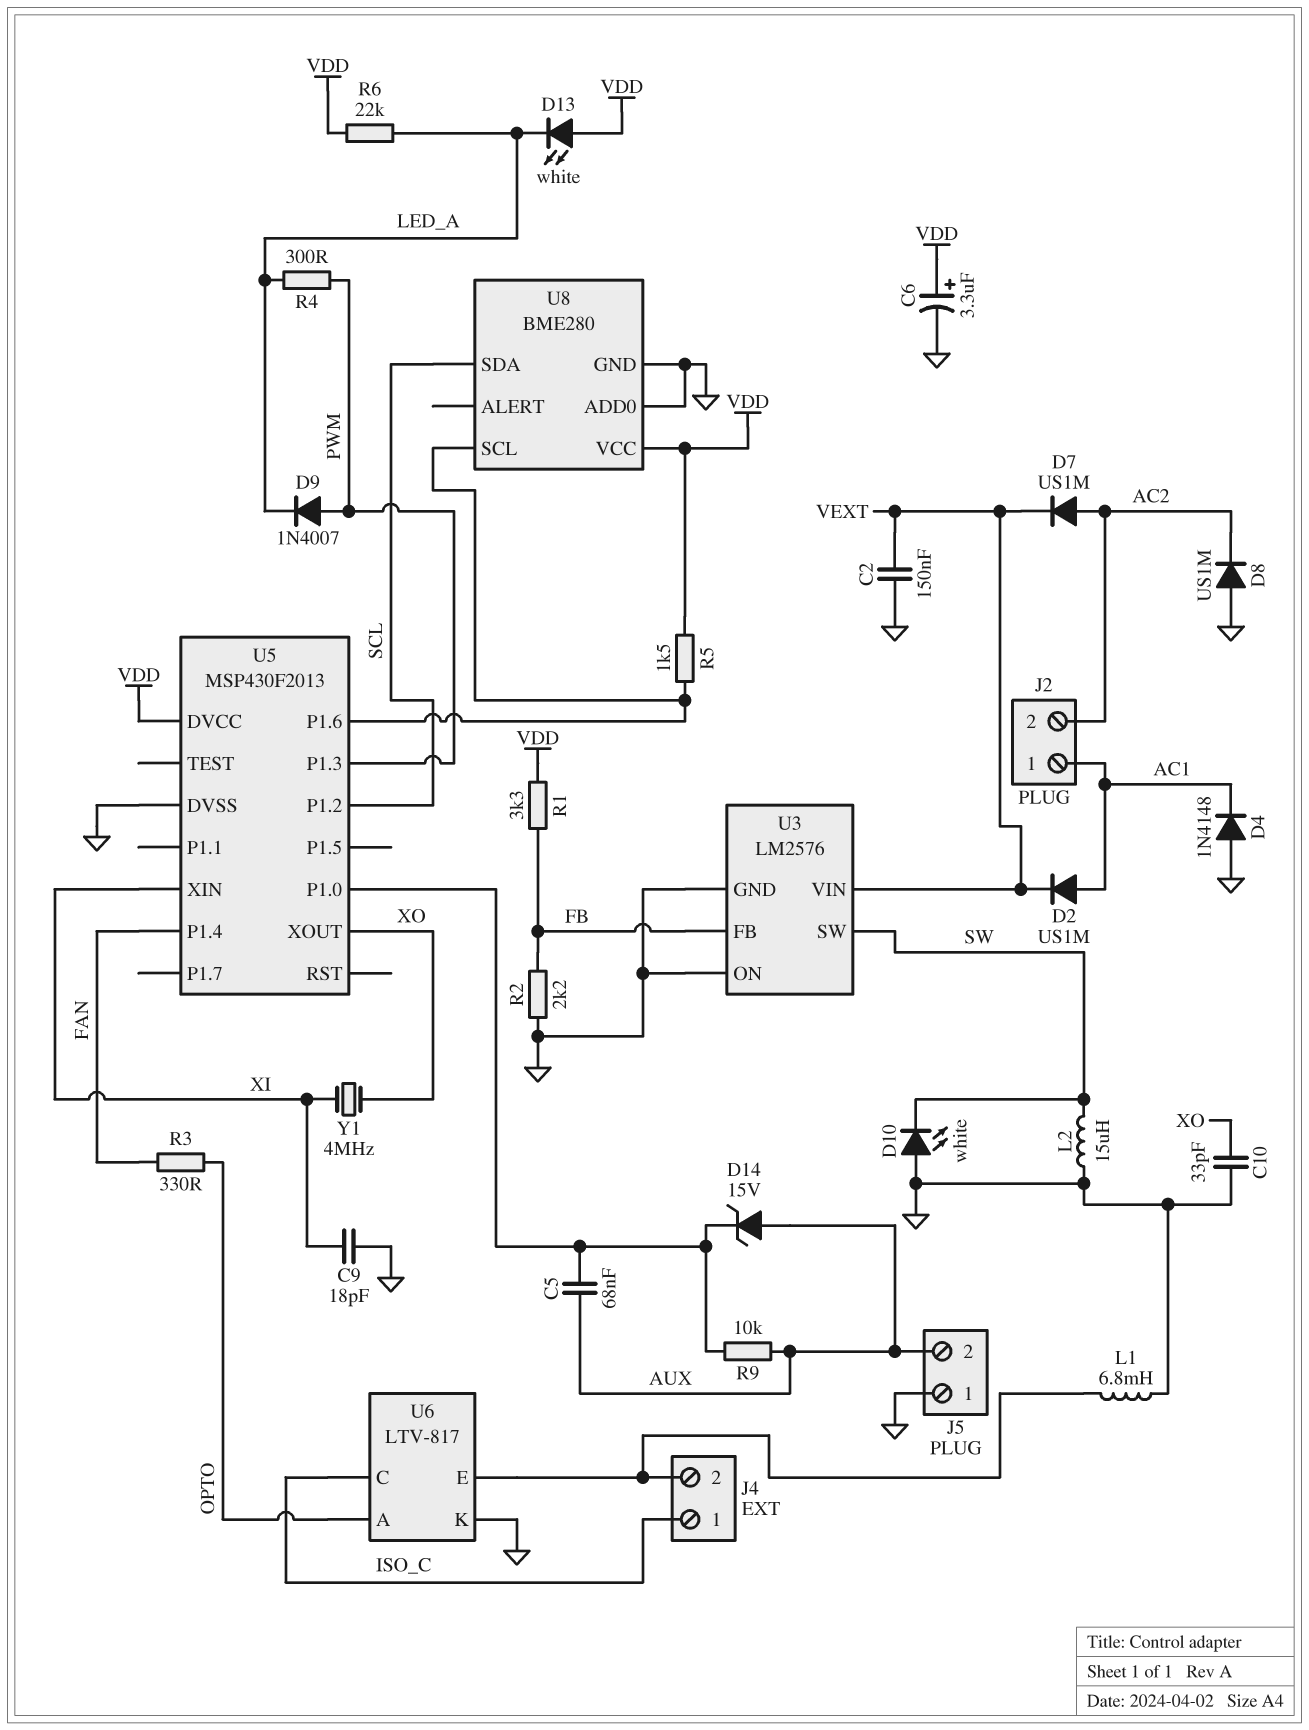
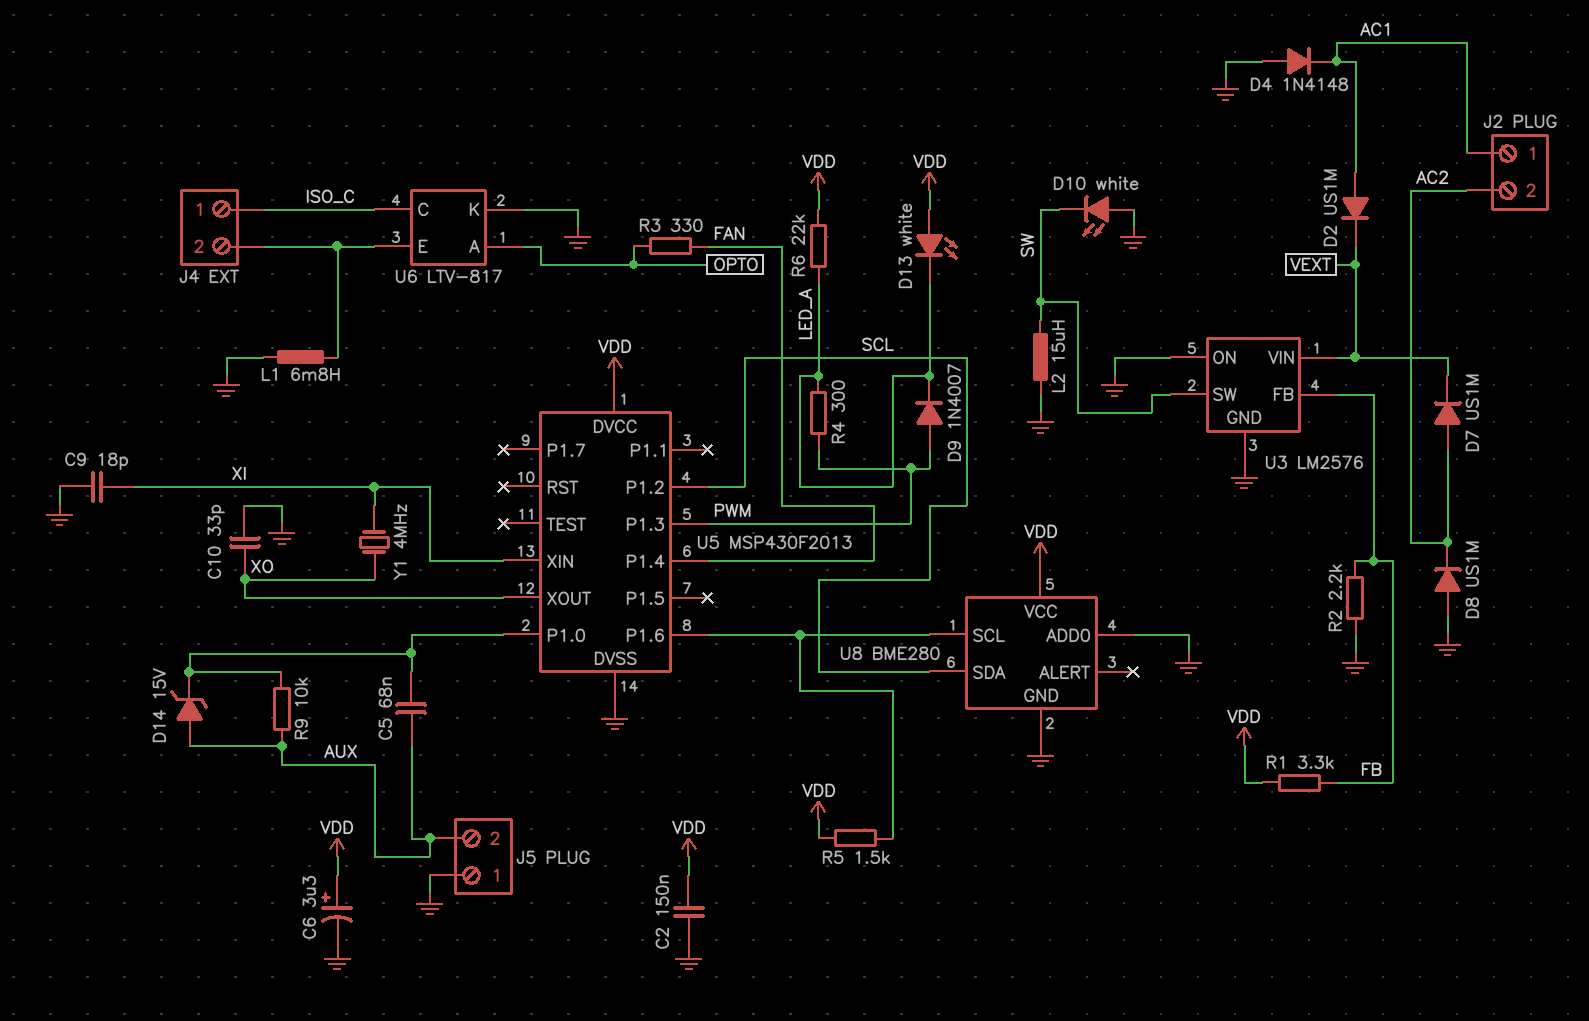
C2: 150nF (GND, VEXT) -> 150nF (GND, VDD)

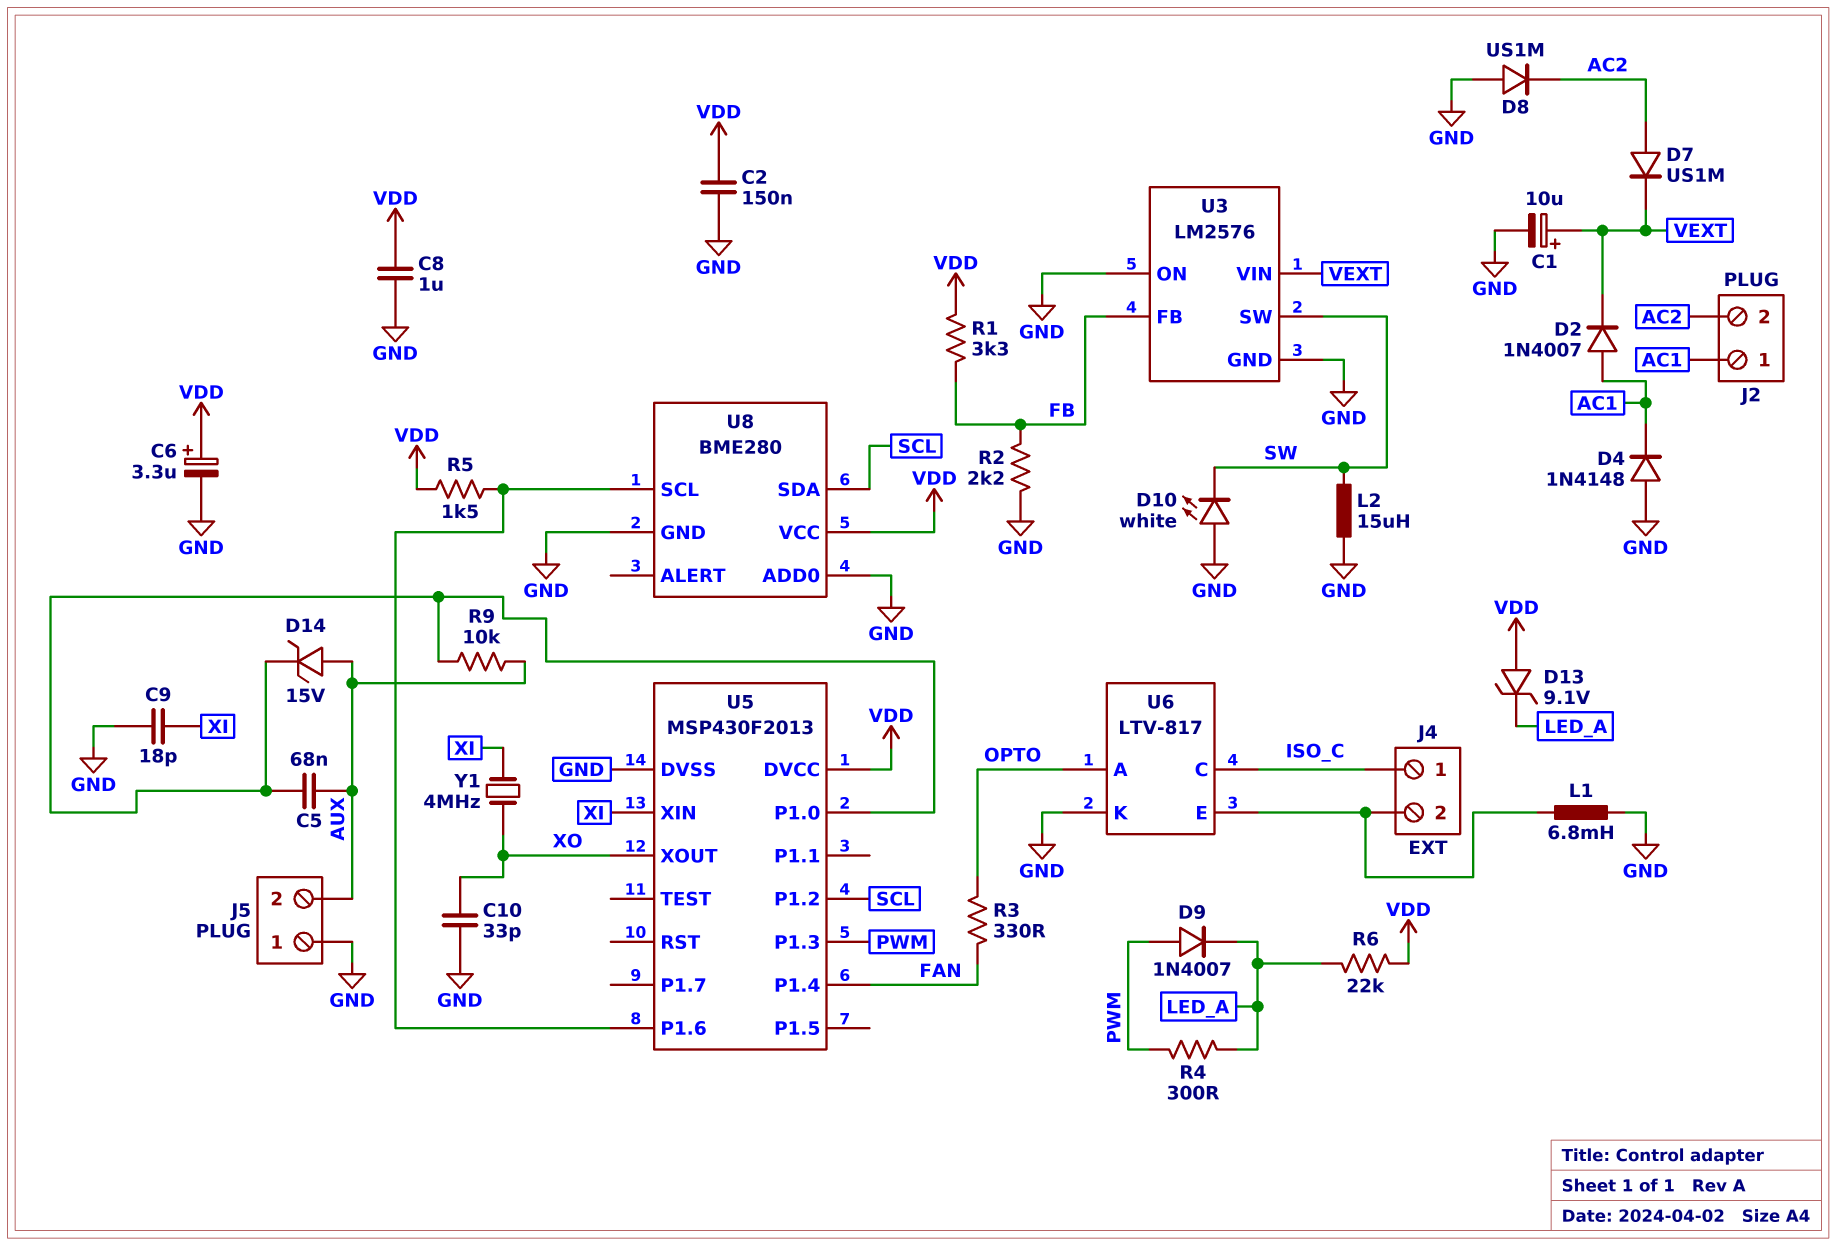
C1: none -> 10uF (plus VEXT, minus GND)
C8: none -> 1uF (GND, VDD)
D2: diode US1M (A AC1, K VEXT) -> diode 1N4007 (A AC1, K VEXT)
D13: LED white (A VDD, K LED_A) -> zener 9.1V (A VDD, K LED_A)

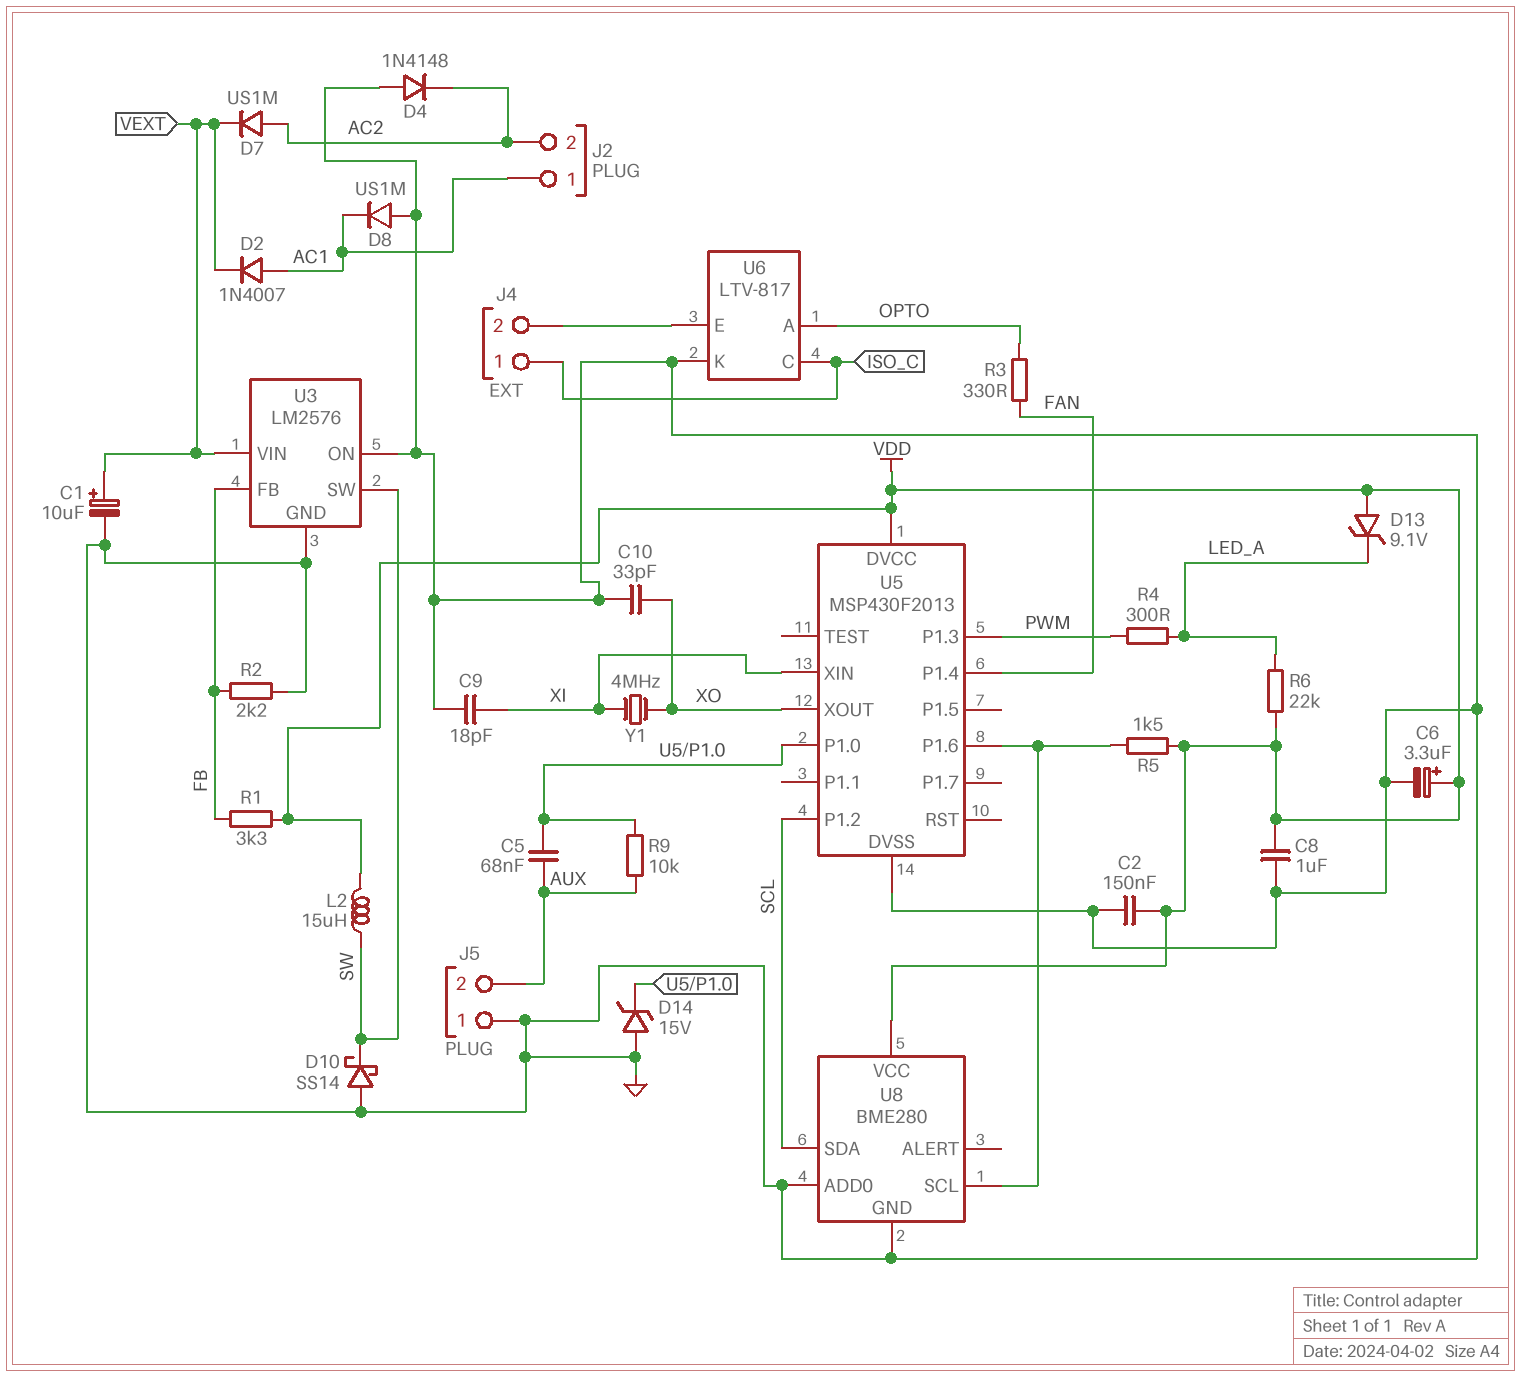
D4: diode 1N4148 (A GND, K AC1) -> diode 1N4148 (A GND, K AC2)
D8: diode US1M (A GND, K AC2) -> diode US1M (A GND, K AC1)
D9: diode 1N4007 (A PWM, K LED_A) -> none
D10: LED white (A GND, K SW) -> schottky SS14 (A GND, K SW)
D14: zener 15V (A AUX, K U5/P1.0) -> zener 15V (A GND, K U5/P1.0)
L1: 6.8mH (GND, J4/2) -> none
L2: 15uH (GND, SW) -> 15uH (SW, VDD)

